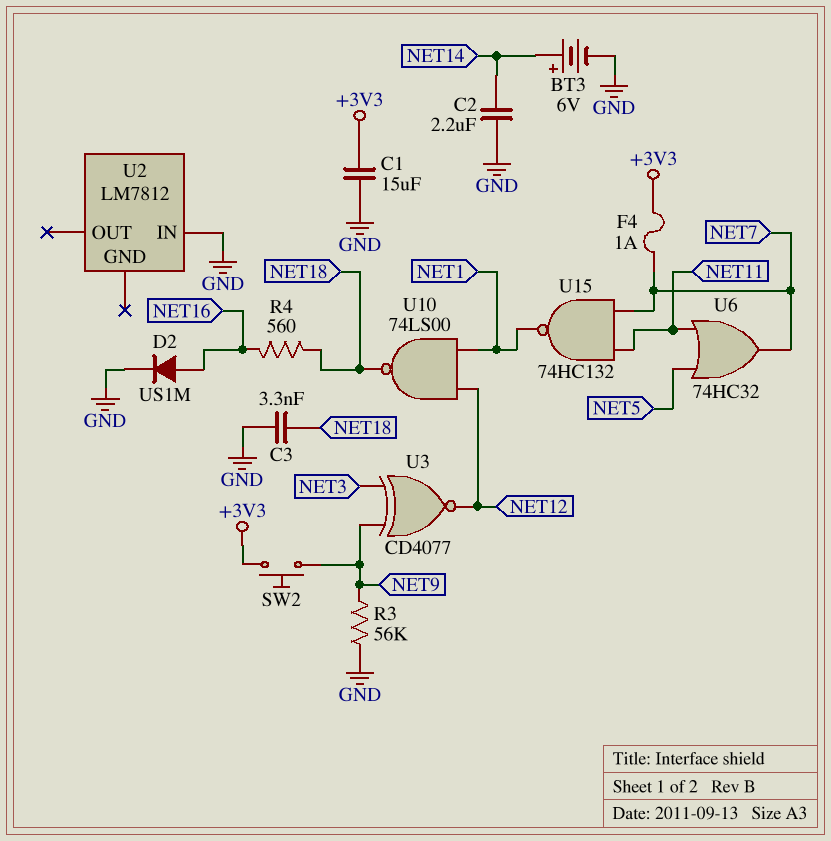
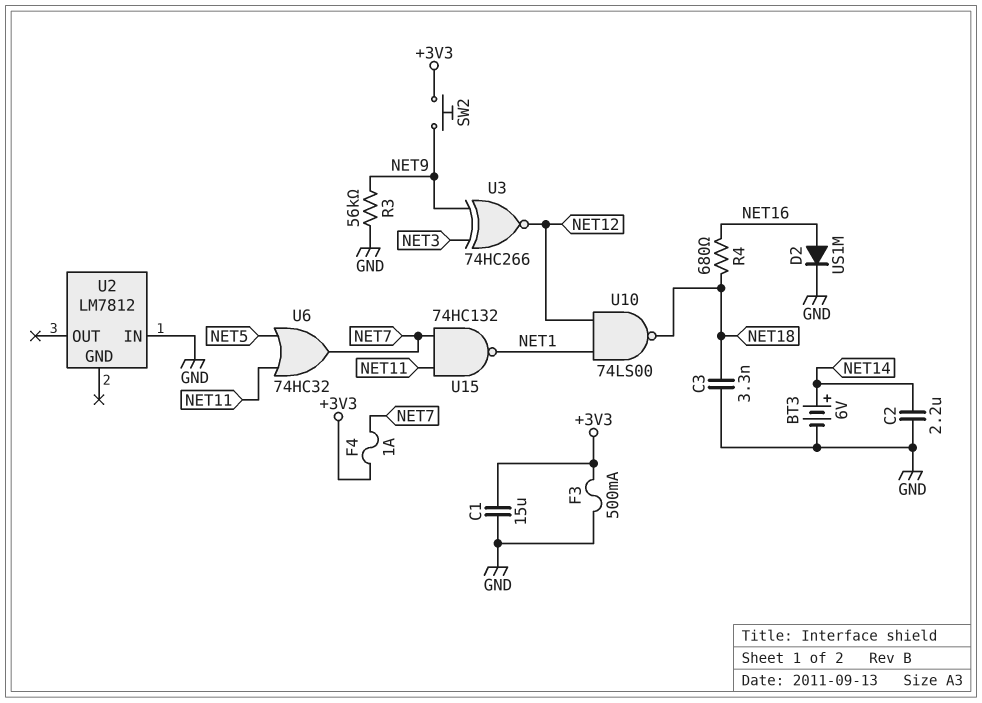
F3: none -> 500mA (+3V3, GND)
R4: 560 (NET16, NET18) -> 680 (NET16, NET18)
U3: XNOR CD4077 (in NET3, in NET9, out NET12) -> XNOR 74HC266 (in NET3, in NET9, out NET12)

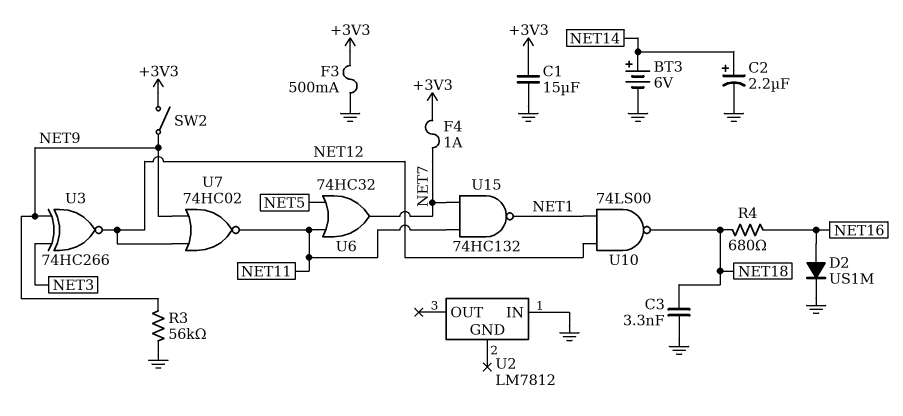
C2: 2.2uF (GND, NET14) -> 2.2uF (plus NET14, minus GND)
SW2: button (+3V3, NET9) -> switch (+3V3, NET9)
U7: none -> NOR 74HC02 (in NET9, in NET12, out NET11)

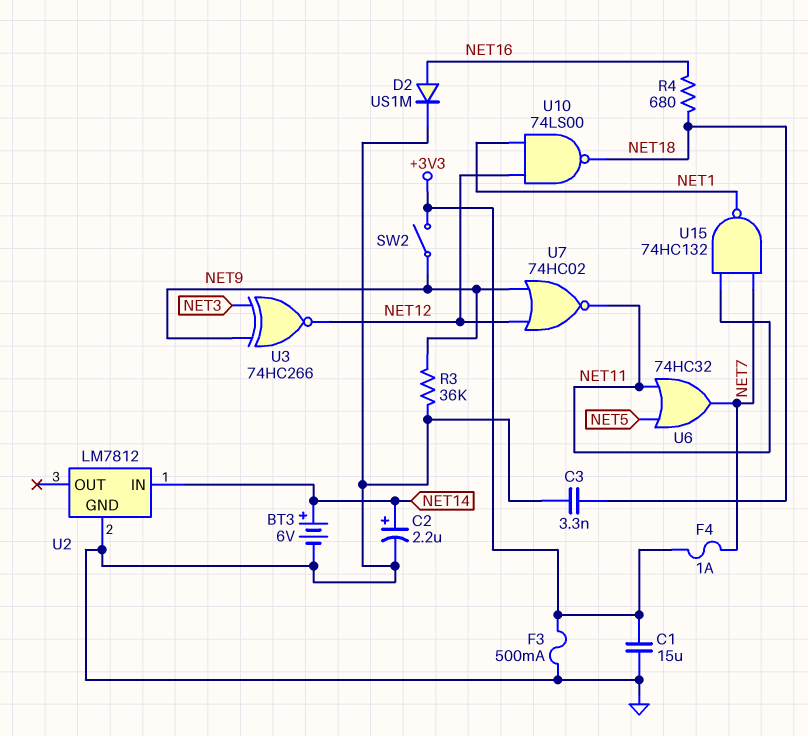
R3: 56k (GND, NET9) -> 36k (GND, NET9)
U2 pin GND: none -> GND
U2 pin IN: GND -> NET14

